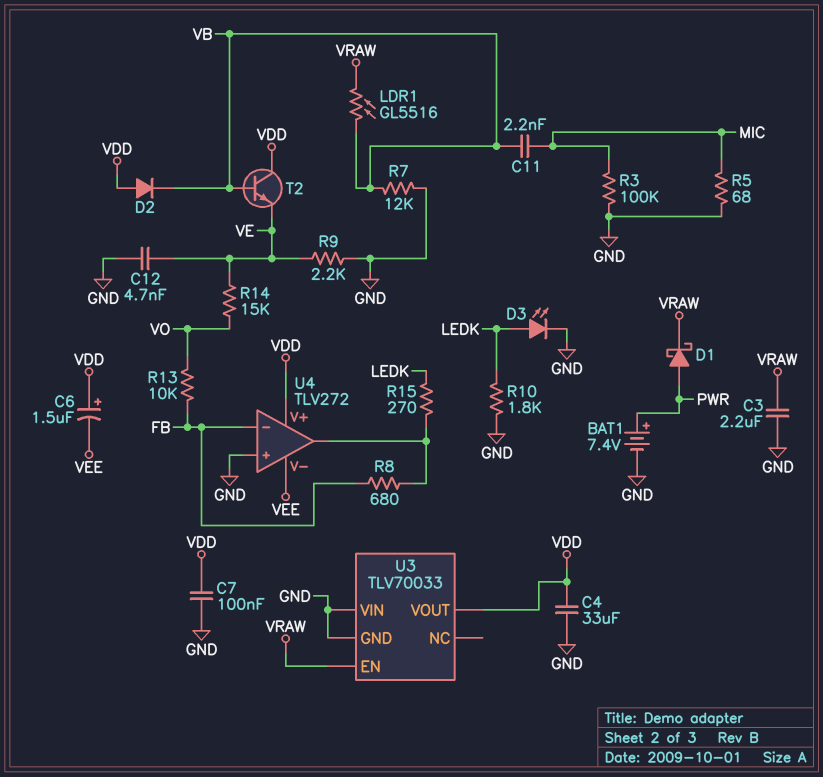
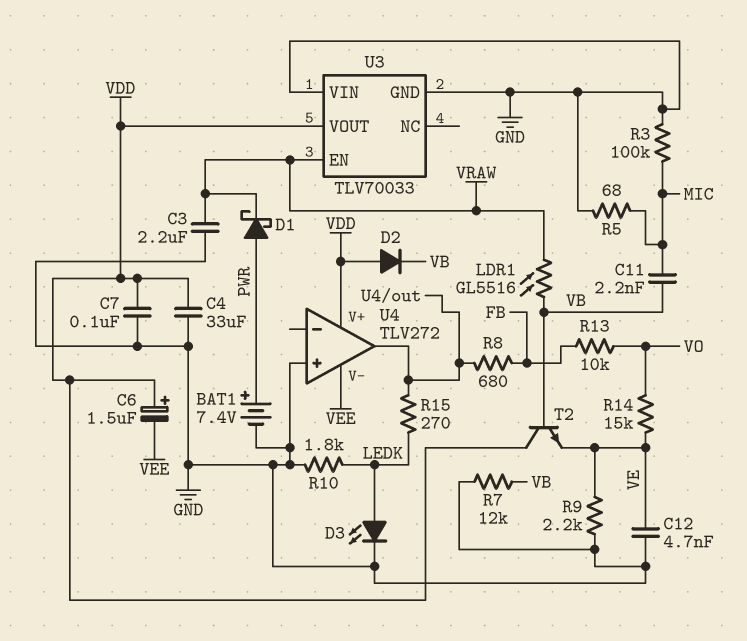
U4 pin in-: FB -> none

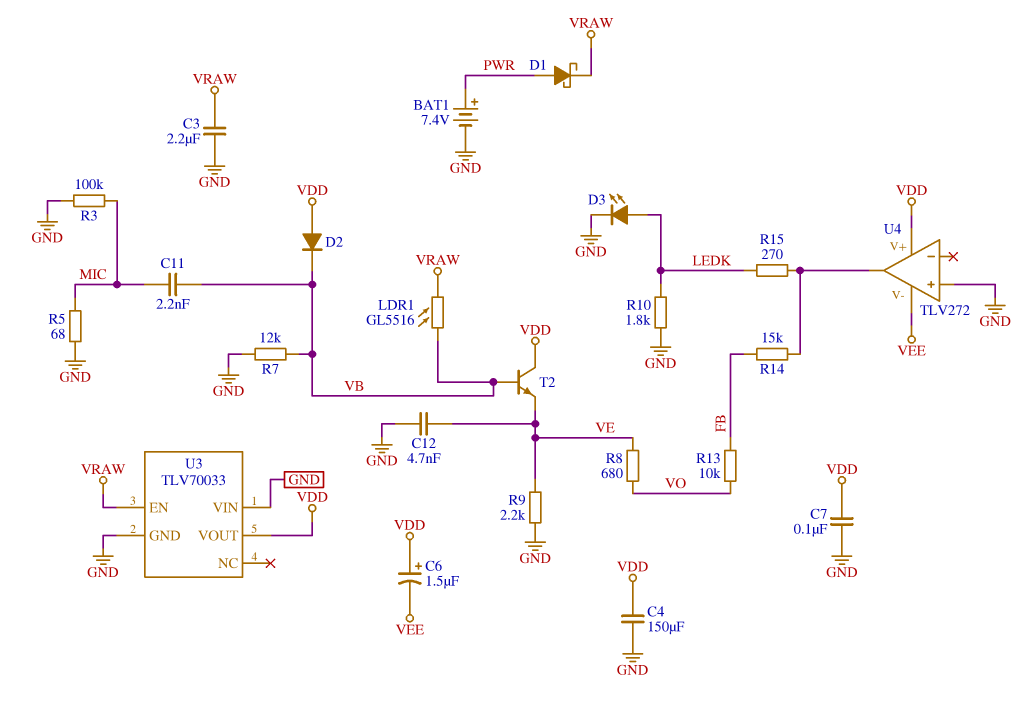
C4: 33uF (GND, VDD) -> 150uF (GND, VDD)
R8: 680 (FB, U4/out) -> 680 (VE, VO)
R14: 15k (VE, VO) -> 15k (FB, U4/out)

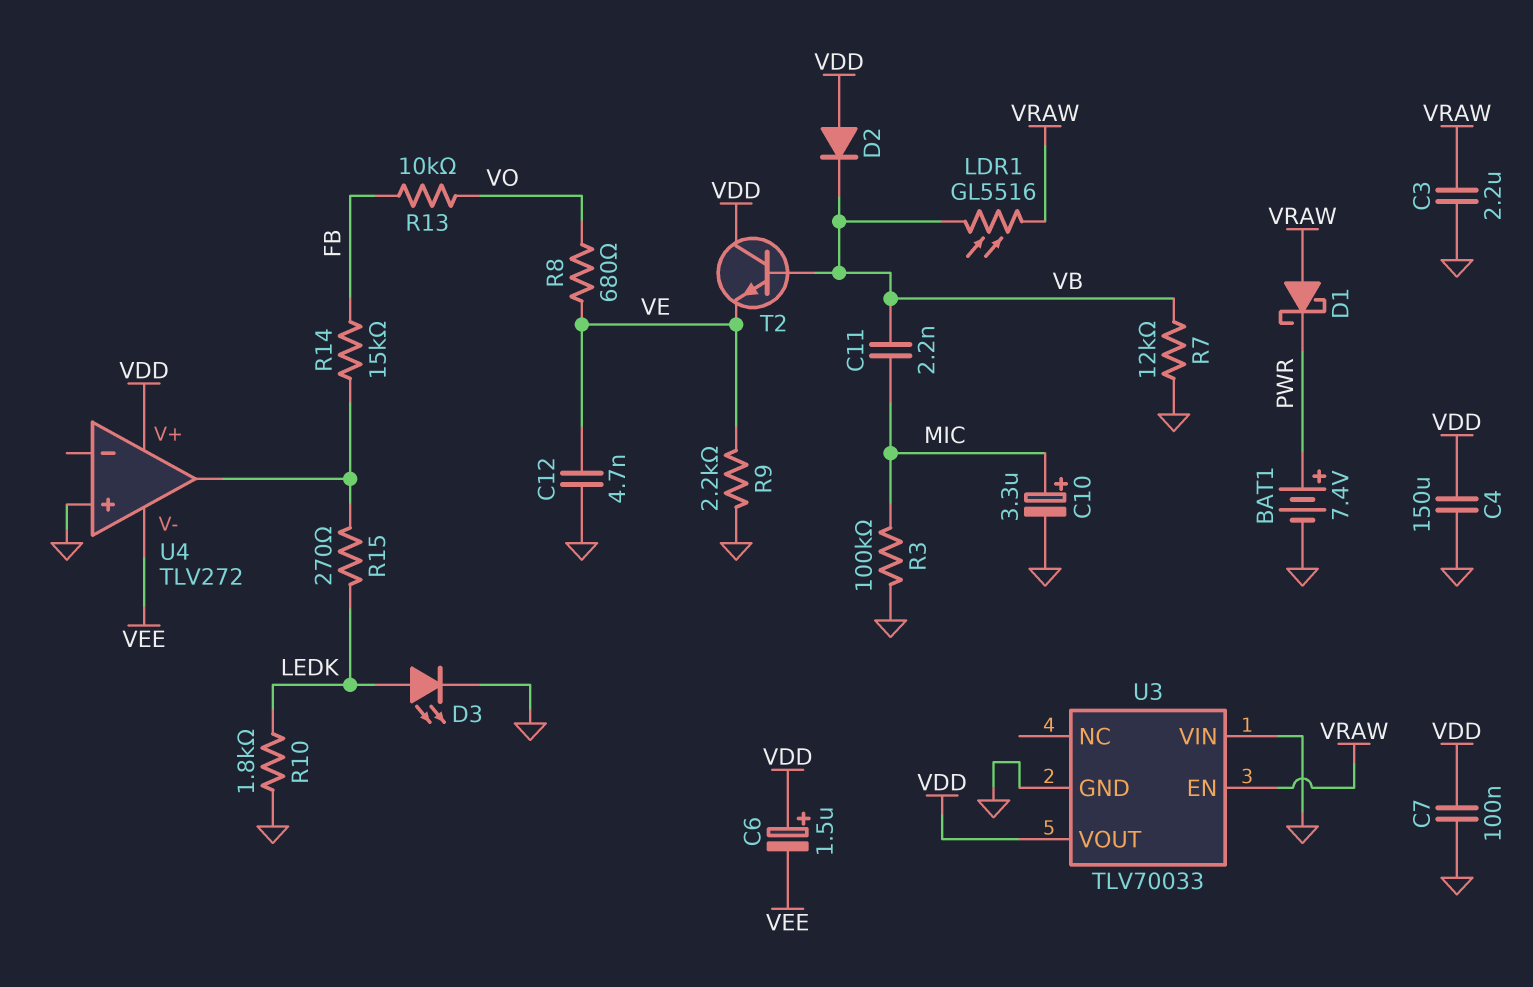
C10: none -> 3.3uF (plus MIC, minus GND)
D1: schottky (A PWR, K VRAW) -> schottky (A VRAW, K PWR)
R5: 68 (GND, MIC) -> none

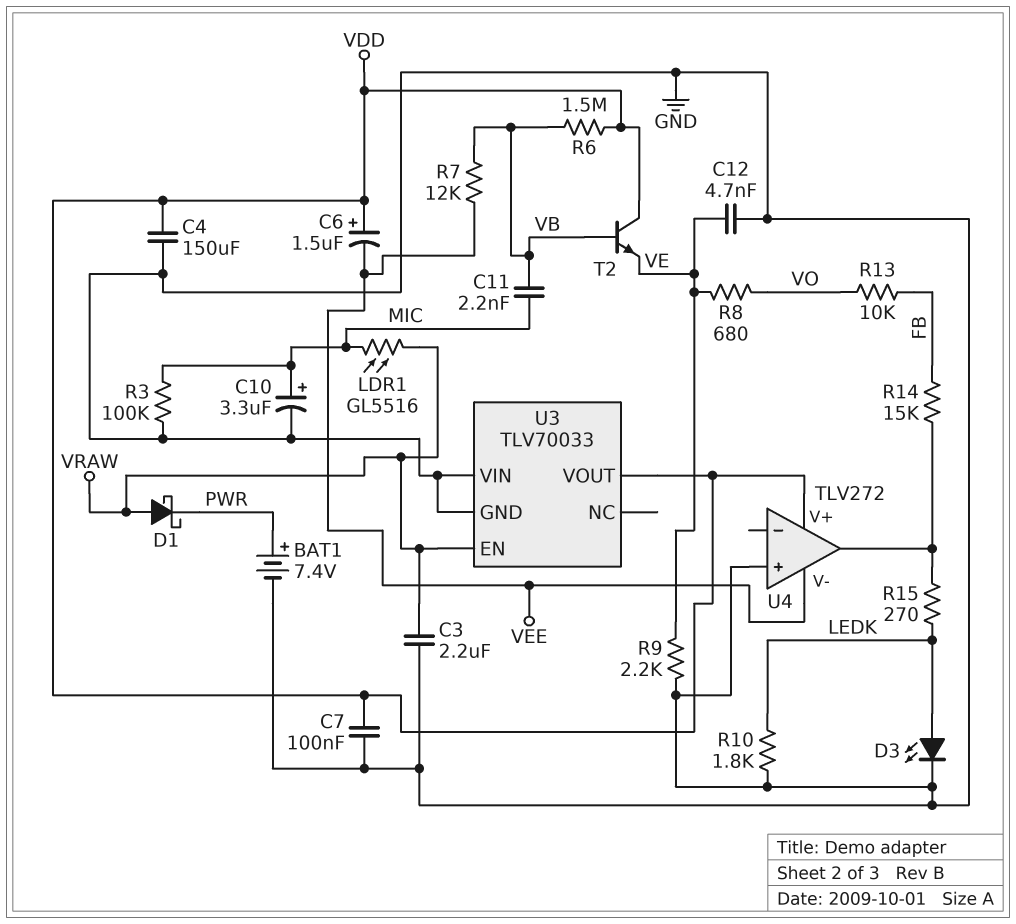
D2: diode (A VDD, K VB) -> none
LDR1: GL5516 (VB, VRAW) -> GL5516 (MIC, VRAW)
R6: none -> 1.5M (VB, VDD)
R7: 12k (GND, VB) -> 12k (VB, VEE)

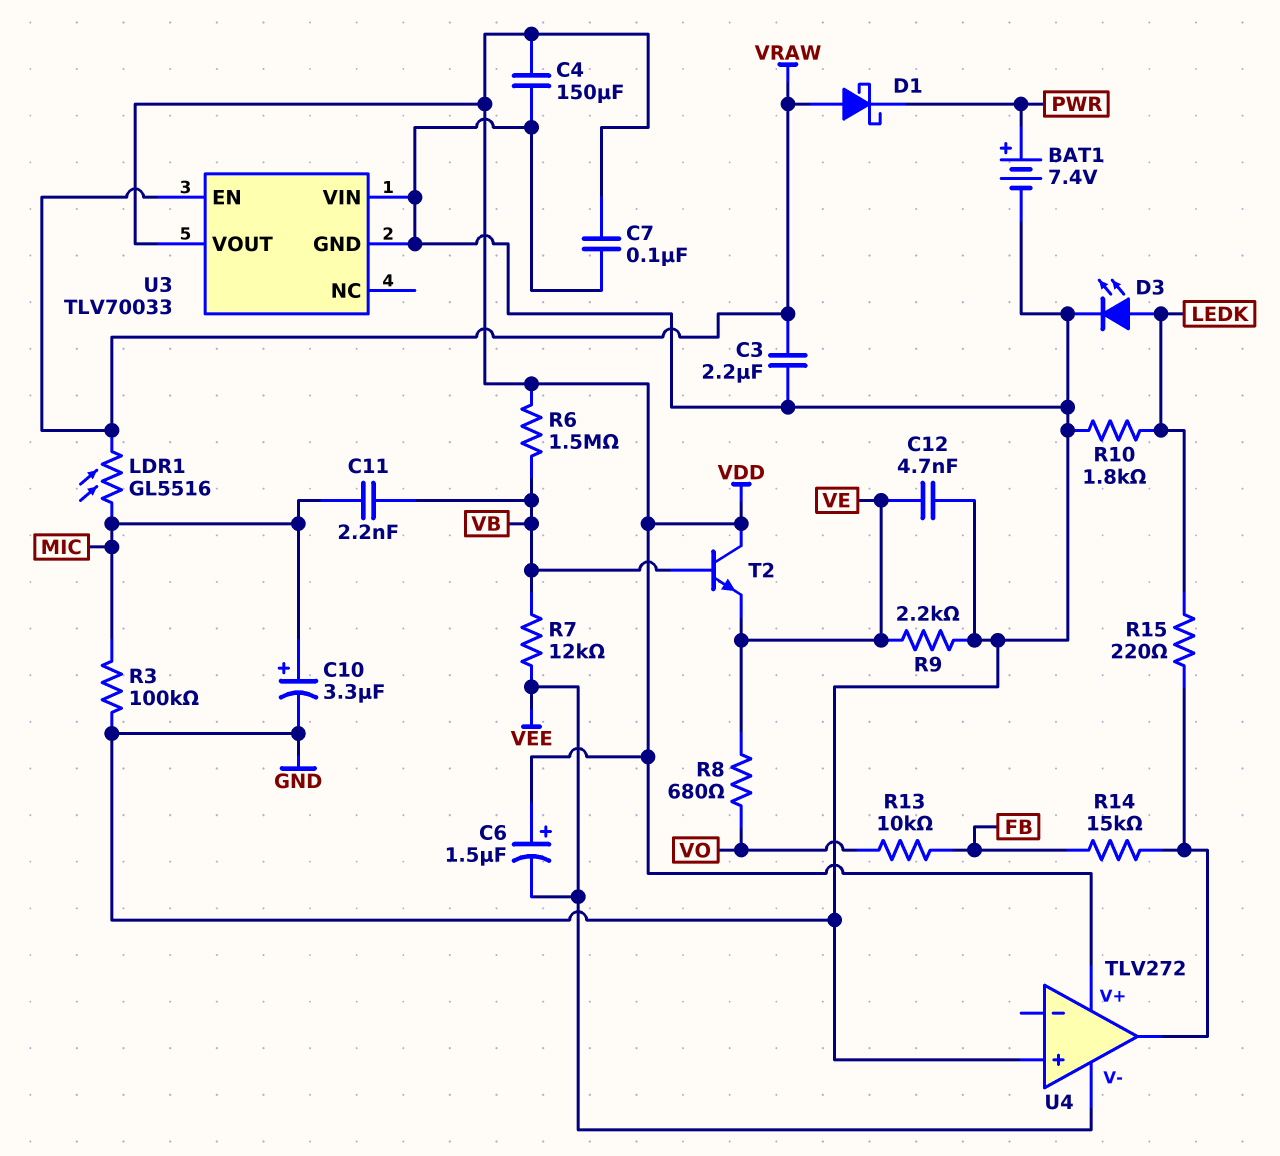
R15: 270 (LEDK, U4/out) -> 220 (LEDK, U4/out)

